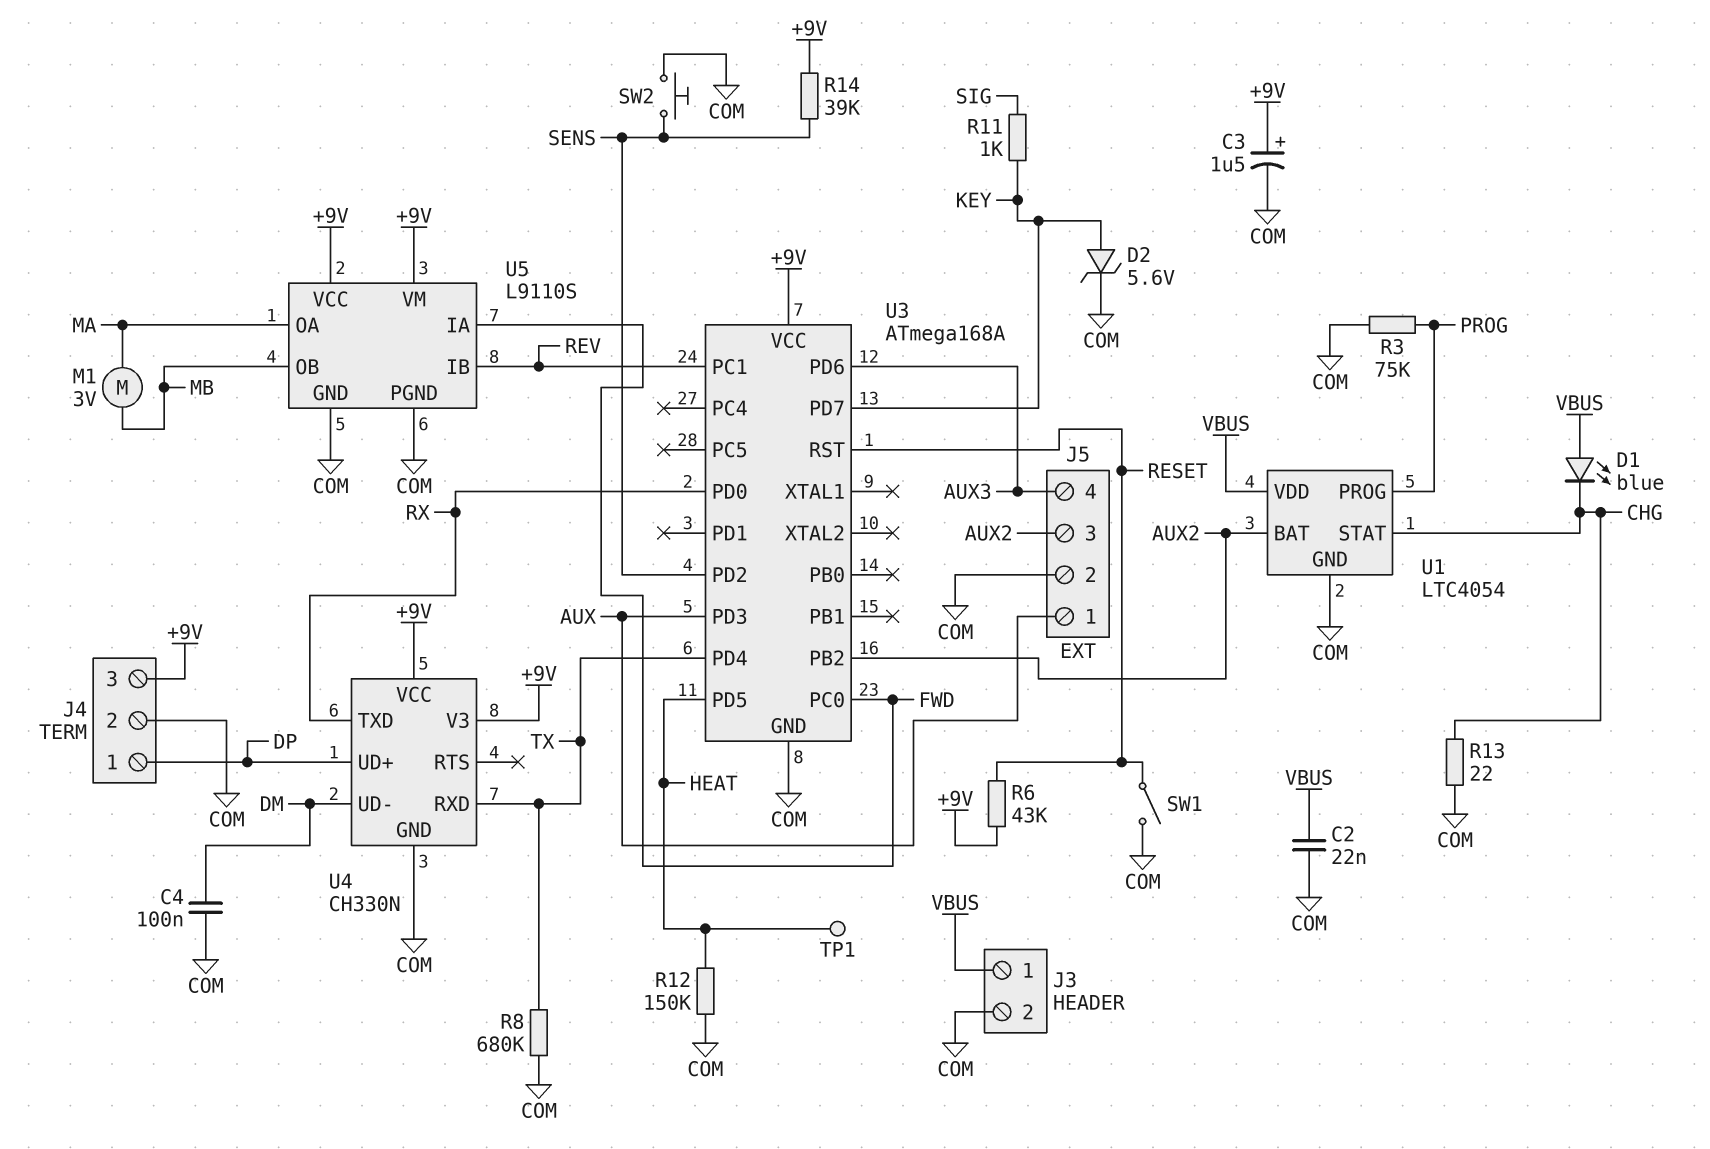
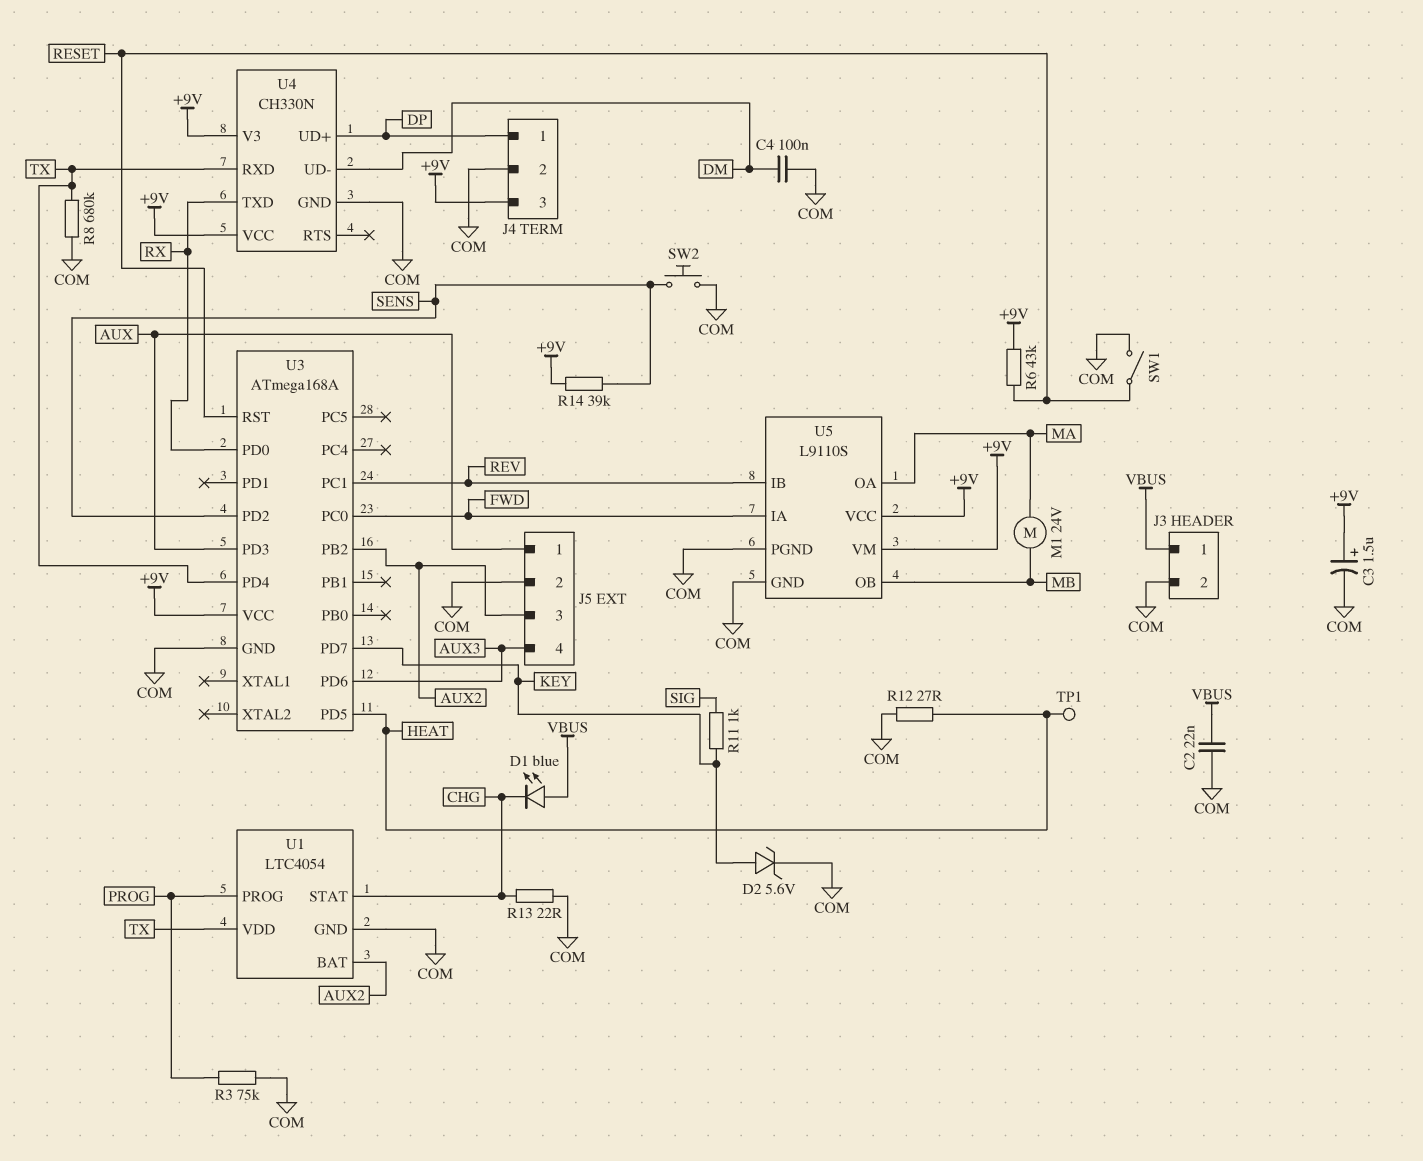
M1: motor 3V (MA, MB) -> motor 24V (MA, MB)
R12: 150k (COM, HEAT) -> 27 (COM, HEAT)
U1 pin VDD: VBUS -> TX

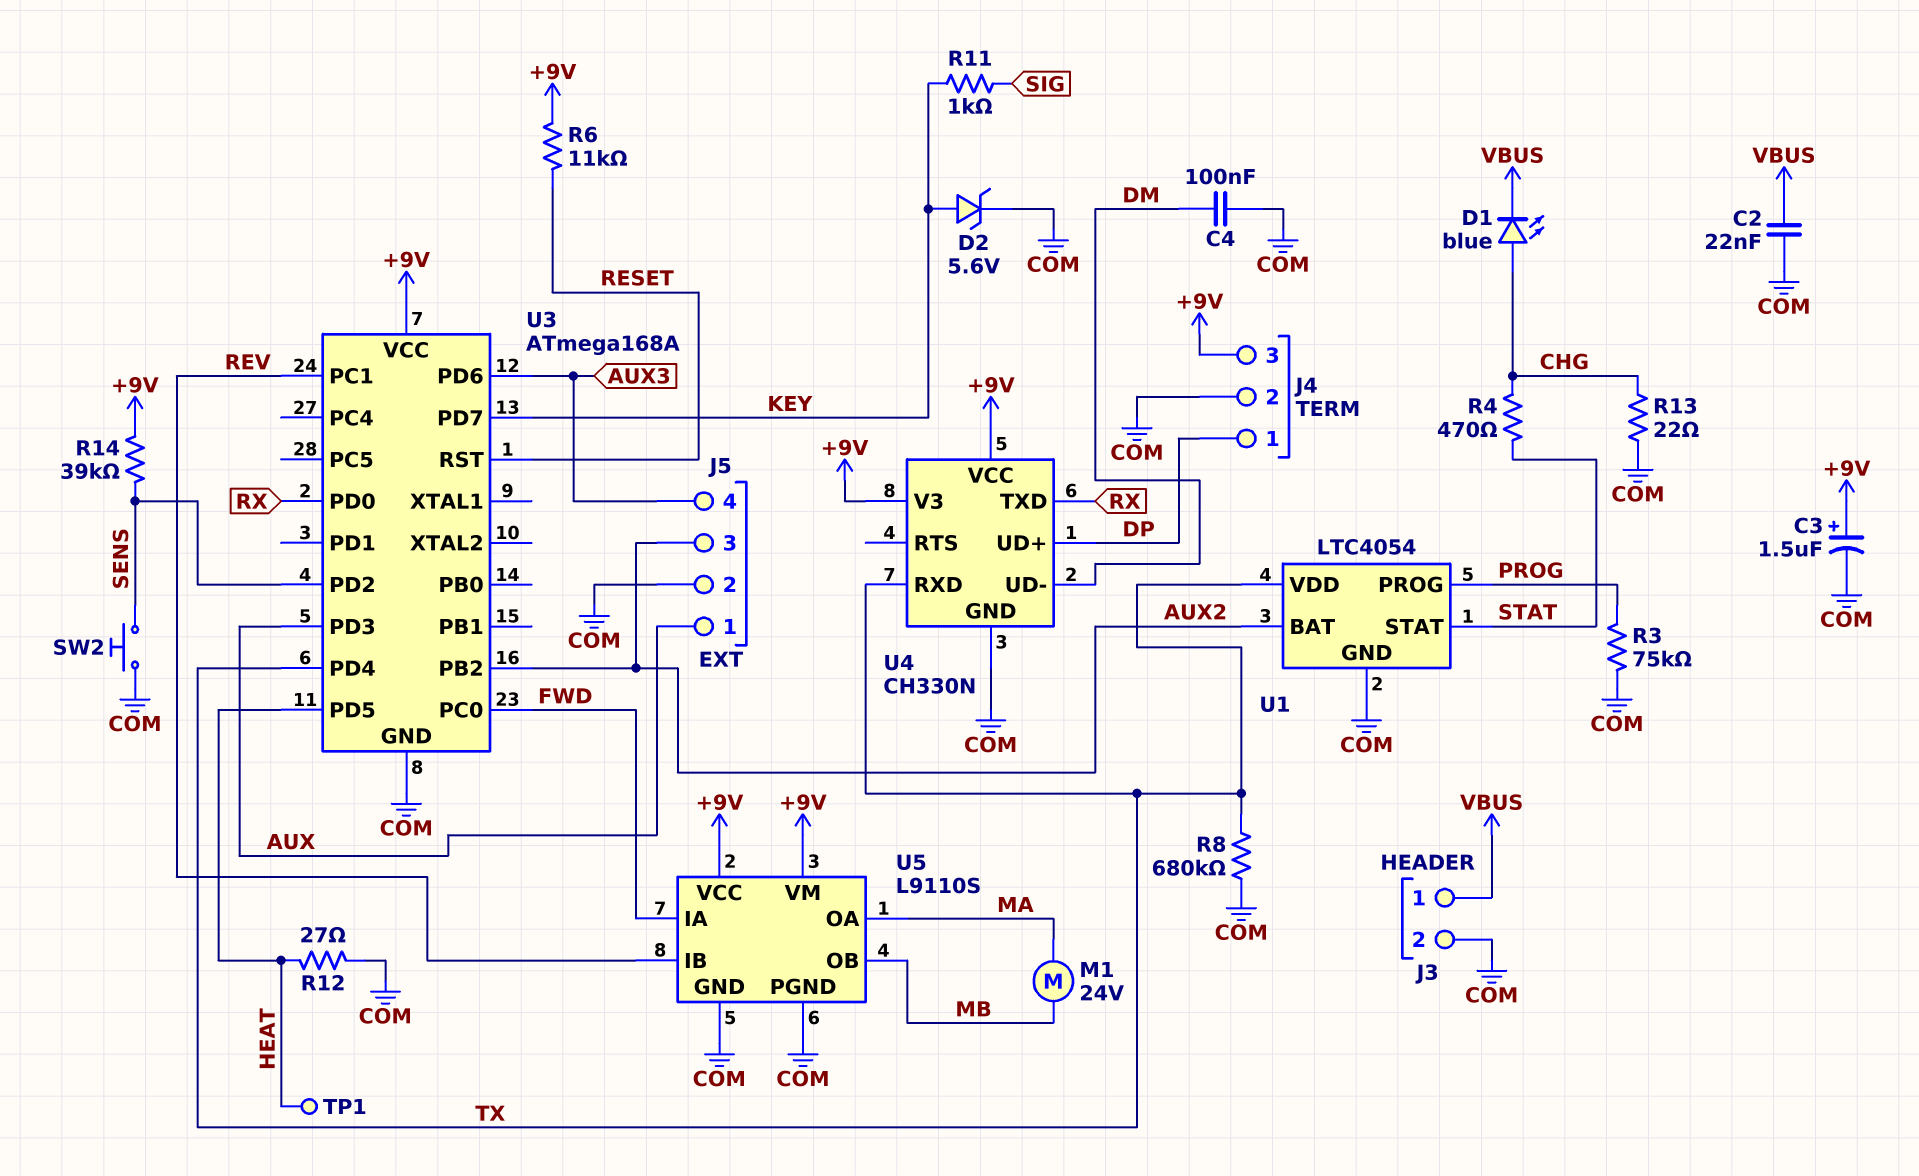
D1: LED blue (A VBUS, K CHG) -> LED blue (A CHG, K VBUS)
R4: none -> 470 (CHG, STAT)
R6: 43k (+9V, RESET) -> 11k (+9V, RESET)
SW1: switch (COM, RESET) -> none
U1 pin STAT: CHG -> STAT

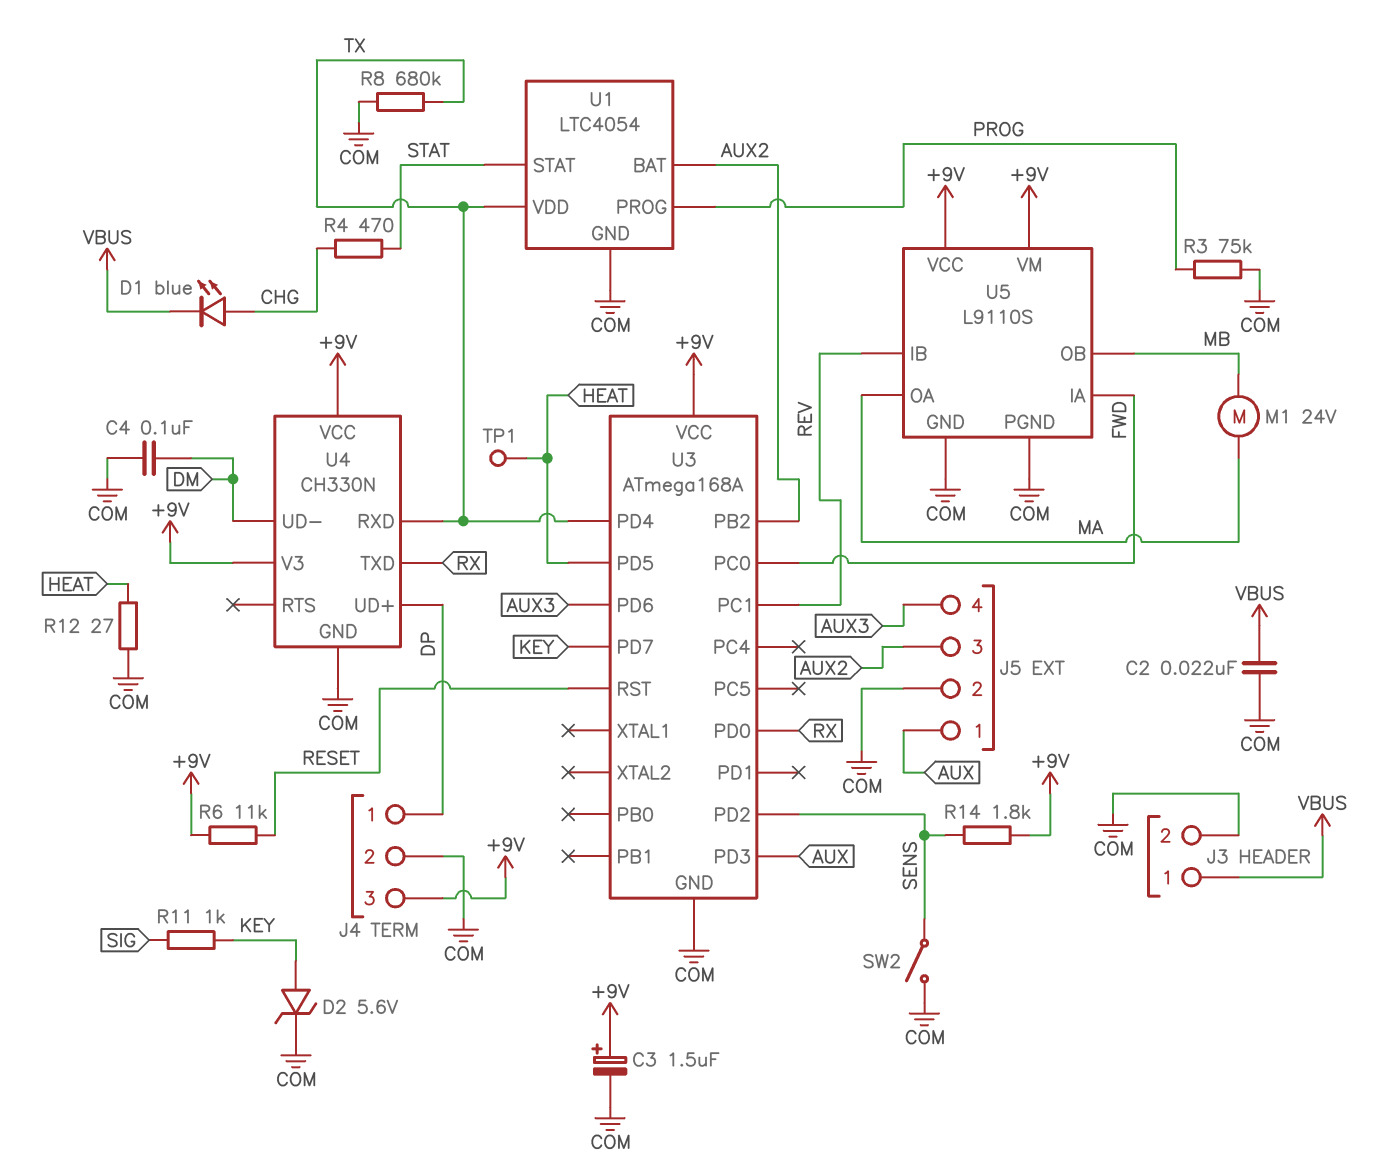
R13: 22 (CHG, COM) -> none
R14: 39k (+9V, SENS) -> 1.8k (+9V, SENS)
SW2: button (COM, SENS) -> switch (COM, SENS)

